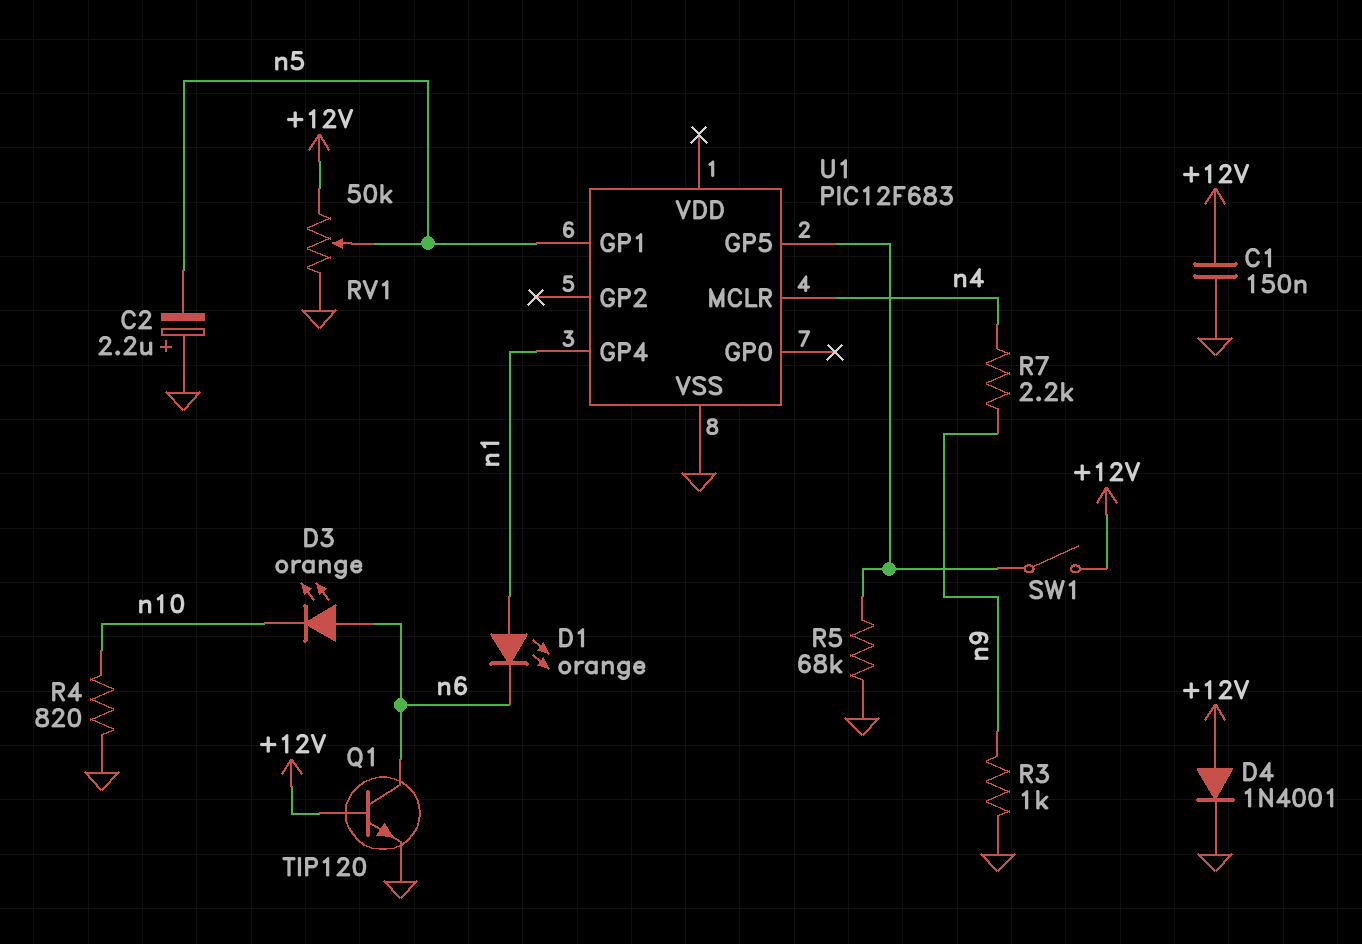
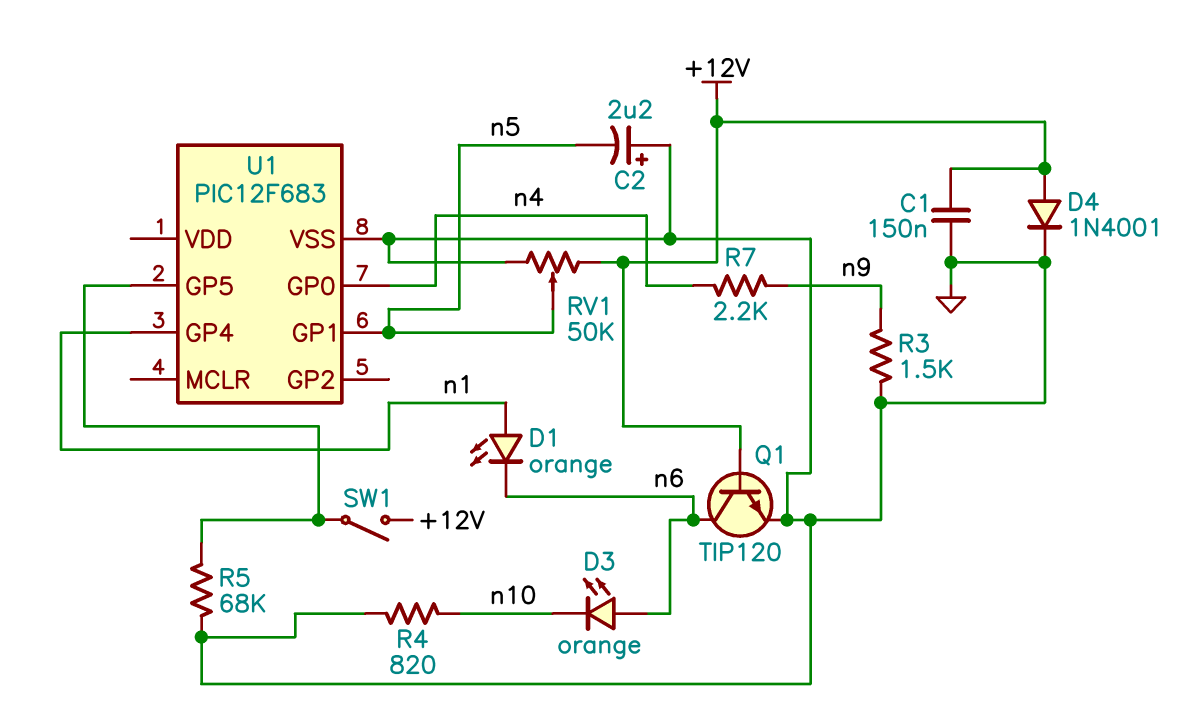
R3: 1k (GND, n9) -> 1.5k (GND, n9)
U1 pin GP0: none -> n4
U1 pin MCLR: n4 -> none

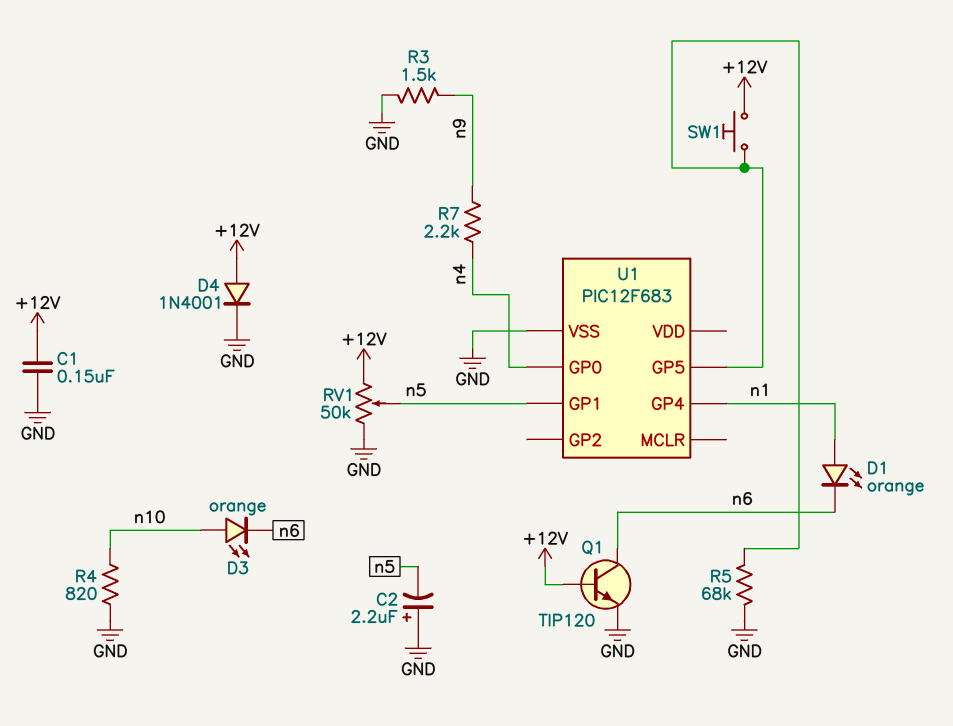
D3: LED orange (A n6, K n10) -> LED orange (A n10, K n6)
SW1: switch (+12V, U1/GP5) -> button (+12V, U1/GP5)

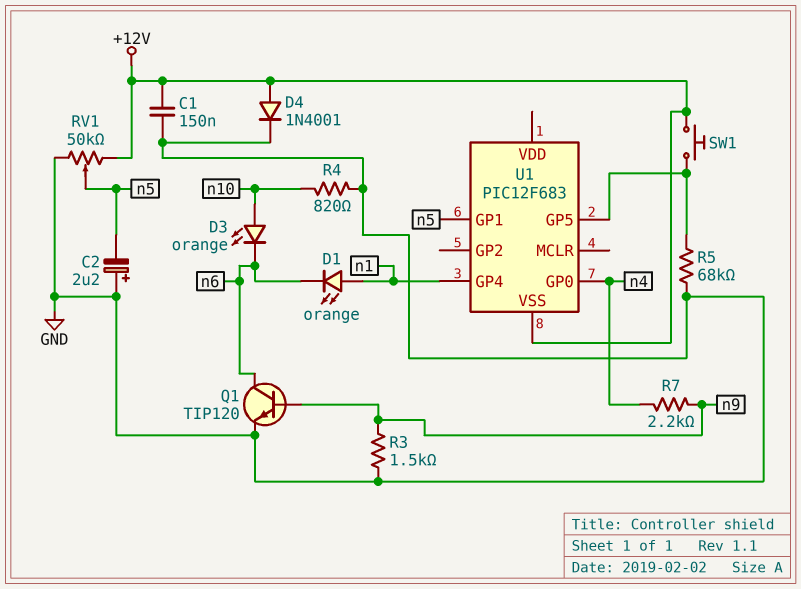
Q1: NPN TIP120 (B +12V, C n6, E GND) -> NPN TIP120 (B n9, C n6, E GND)
U1 pin VSS: GND -> +12V

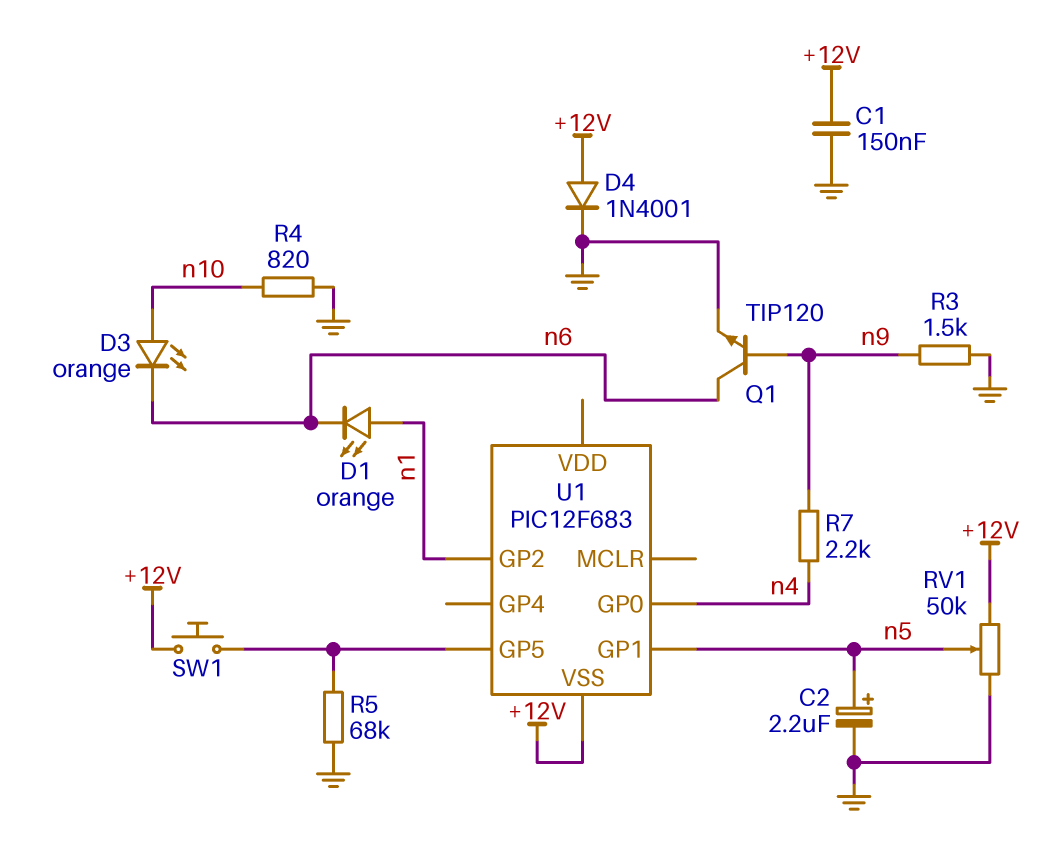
C2: 2.2uF (plus GND, minus n5) -> 2.2uF (plus n5, minus GND)
U1 pin GP2: none -> n1
U1 pin GP4: n1 -> none

